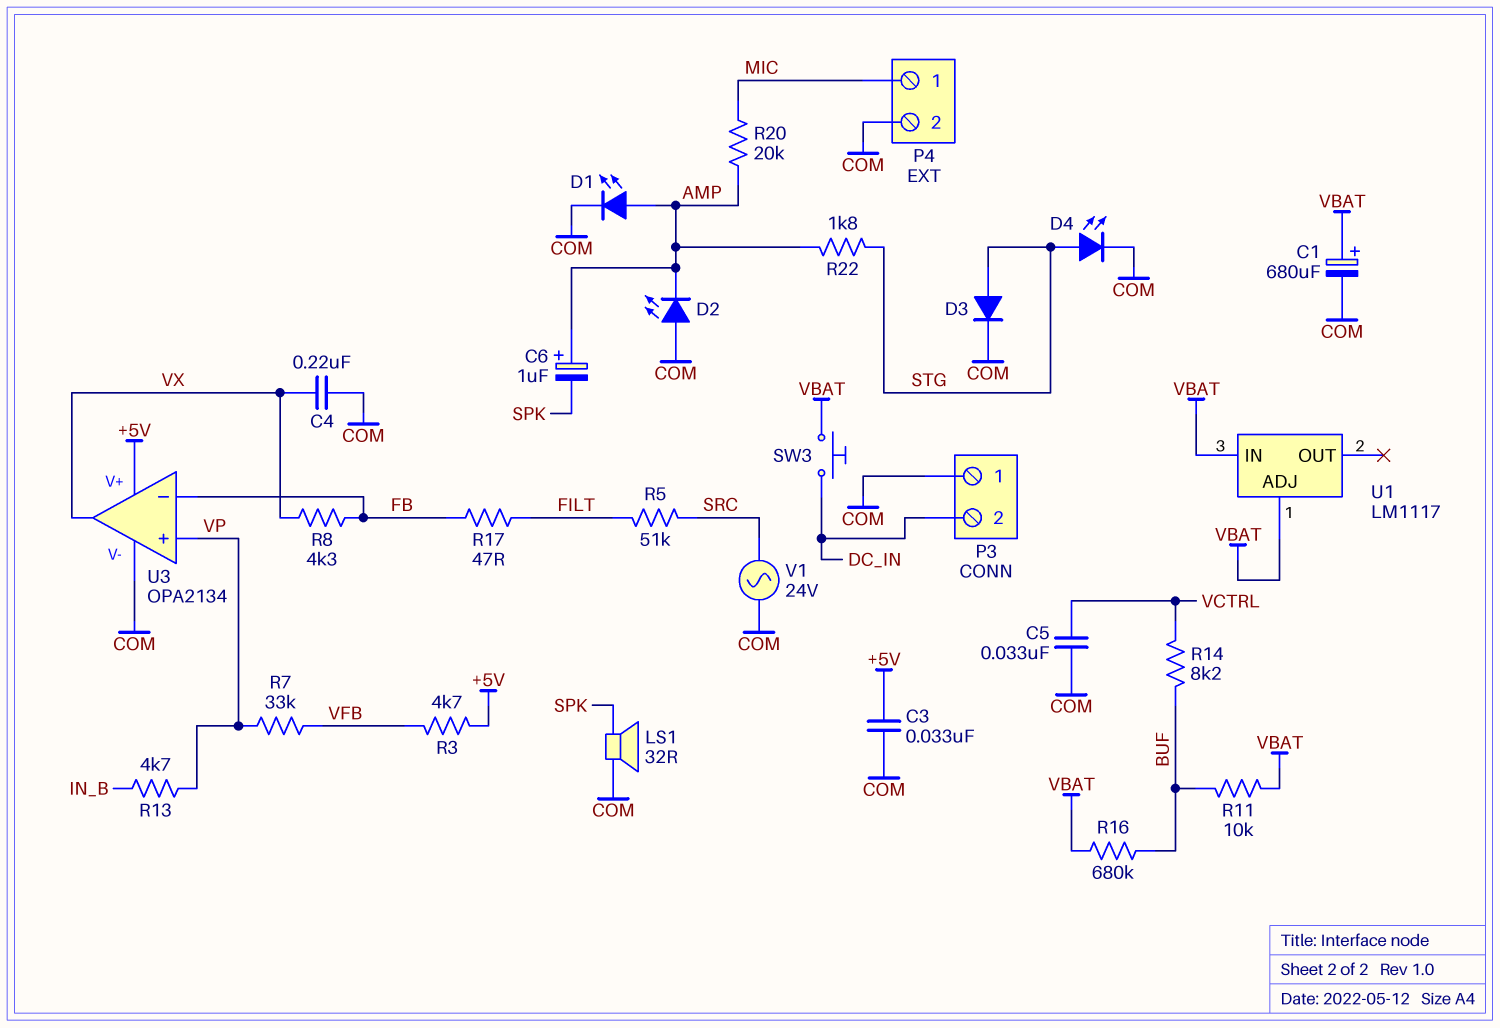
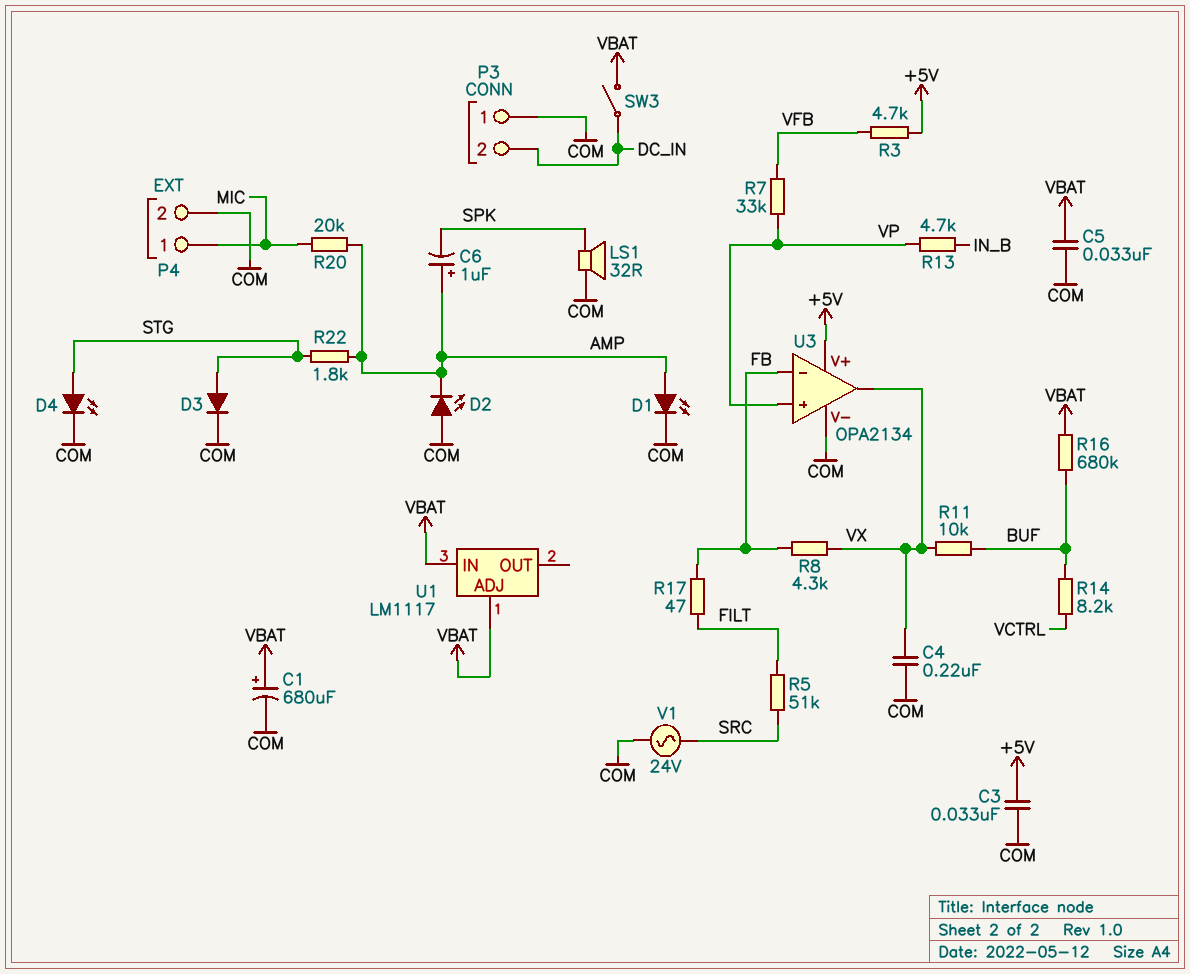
C5: 33nF (COM, VCTRL) -> 33nF (COM, VBAT)
R11: 10k (BUF, VBAT) -> 10k (BUF, VX)
SW3: button (DC_IN, VBAT) -> switch (DC_IN, VBAT)

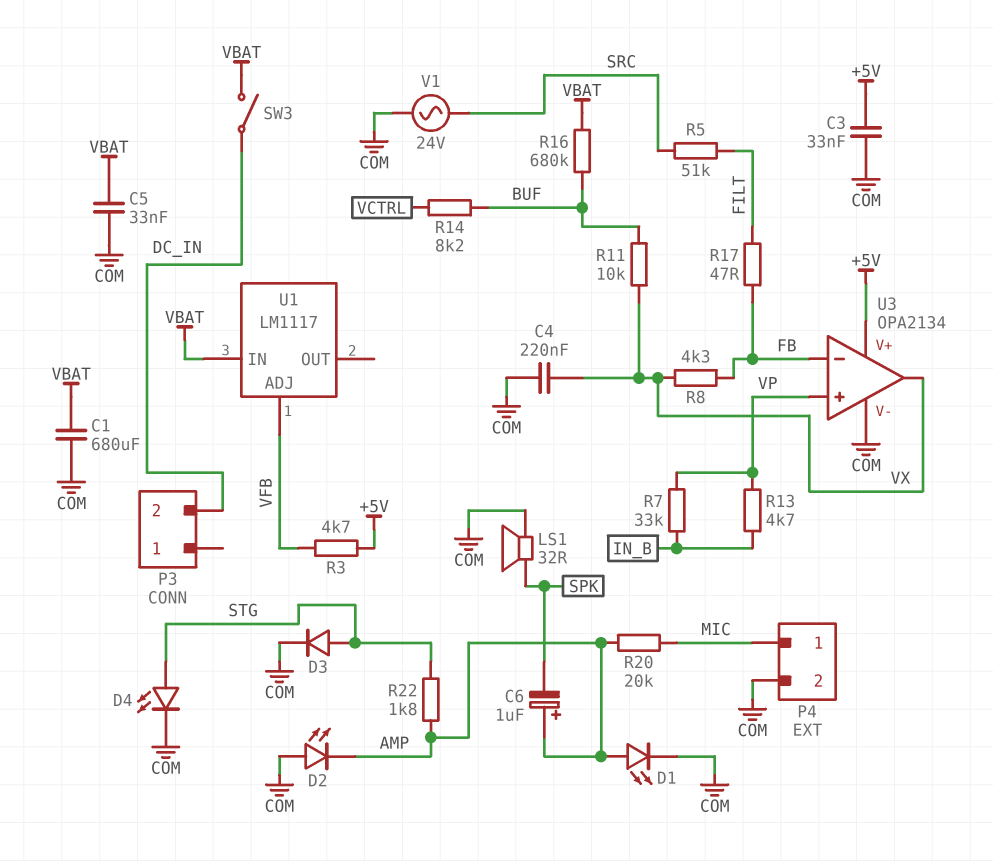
C1: 680uF (plus VBAT, minus COM) -> 680uF (COM, VBAT)
P3 pin 1: COM -> none
R7: 33k (VFB, VP) -> 33k (IN_B, VP)
U1 pin ADJ: VBAT -> VFB

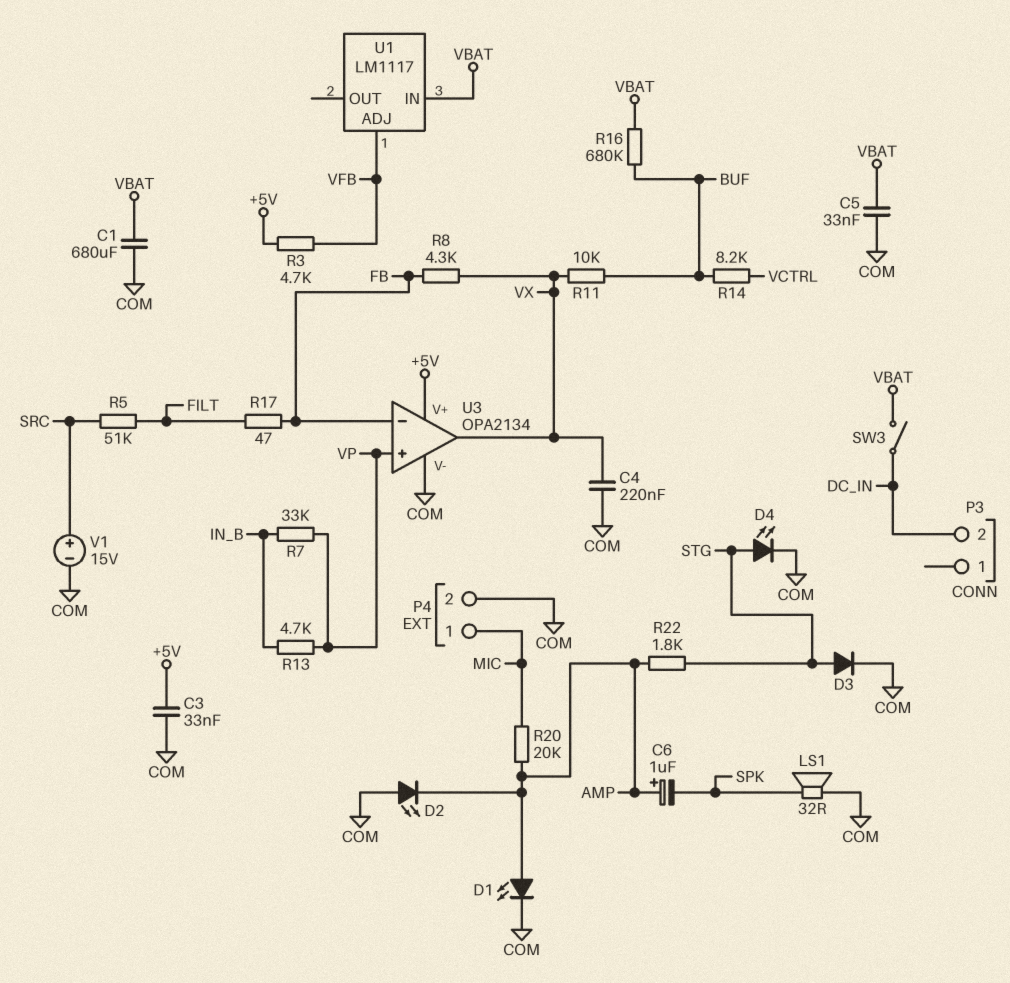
V1: AC 24V (COM, SRC) -> 15V (plus SRC, minus COM)

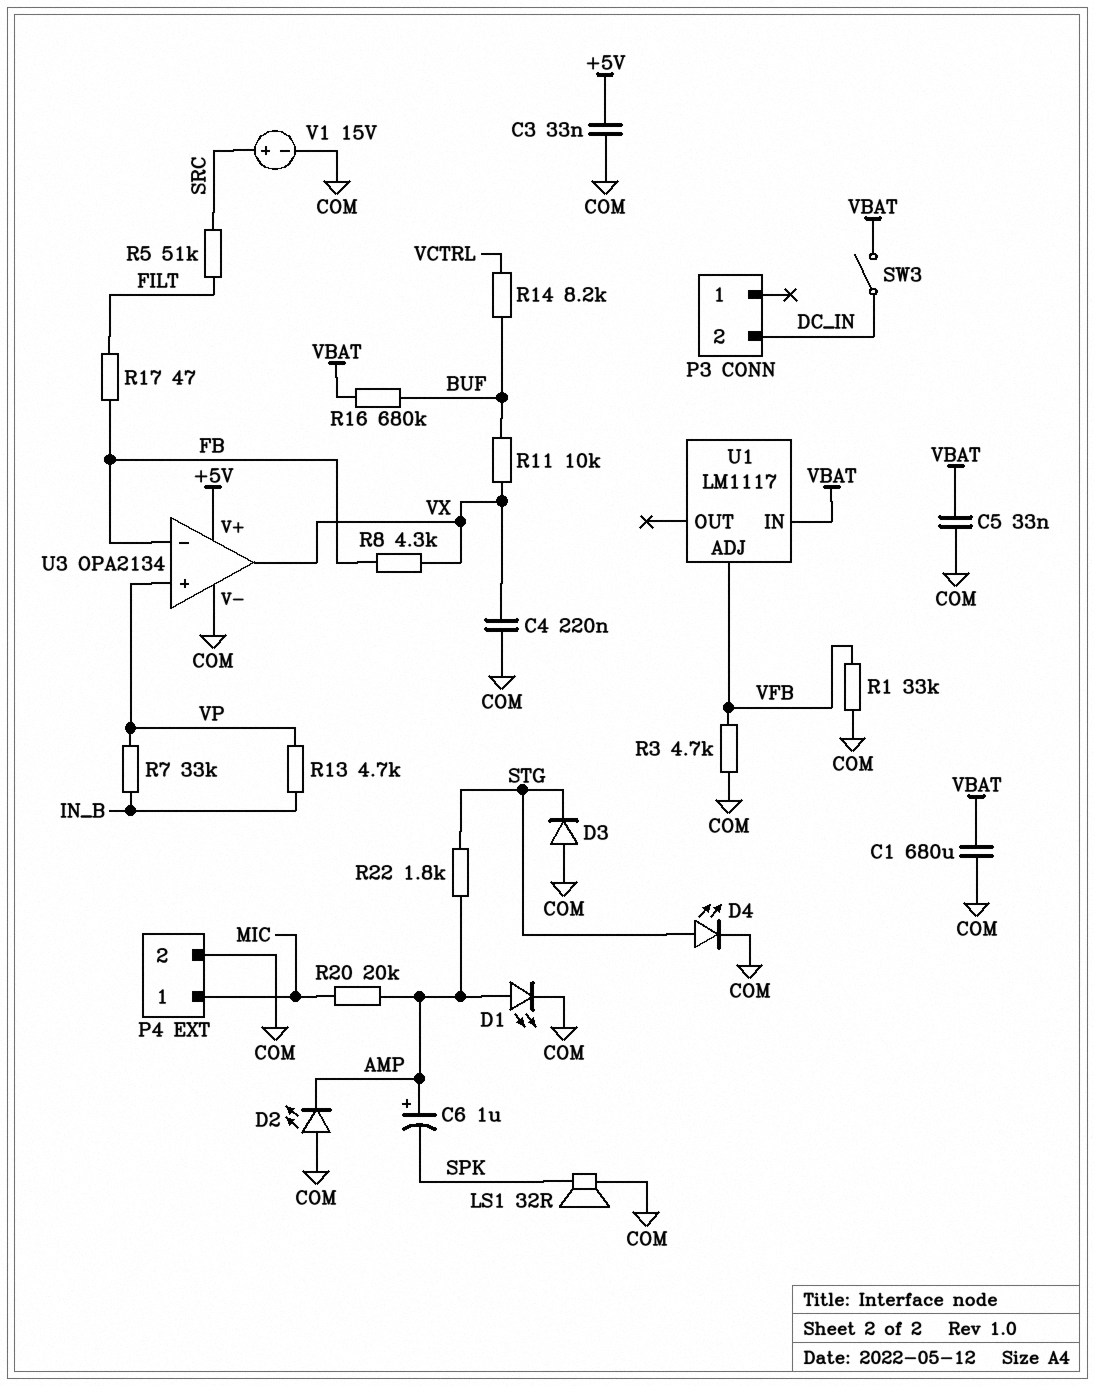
D3: diode (A STG, K COM) -> diode (A COM, K STG)
R1: none -> 33k (COM, VFB)
R3: 4.7k (+5V, VFB) -> 4.7k (COM, VFB)

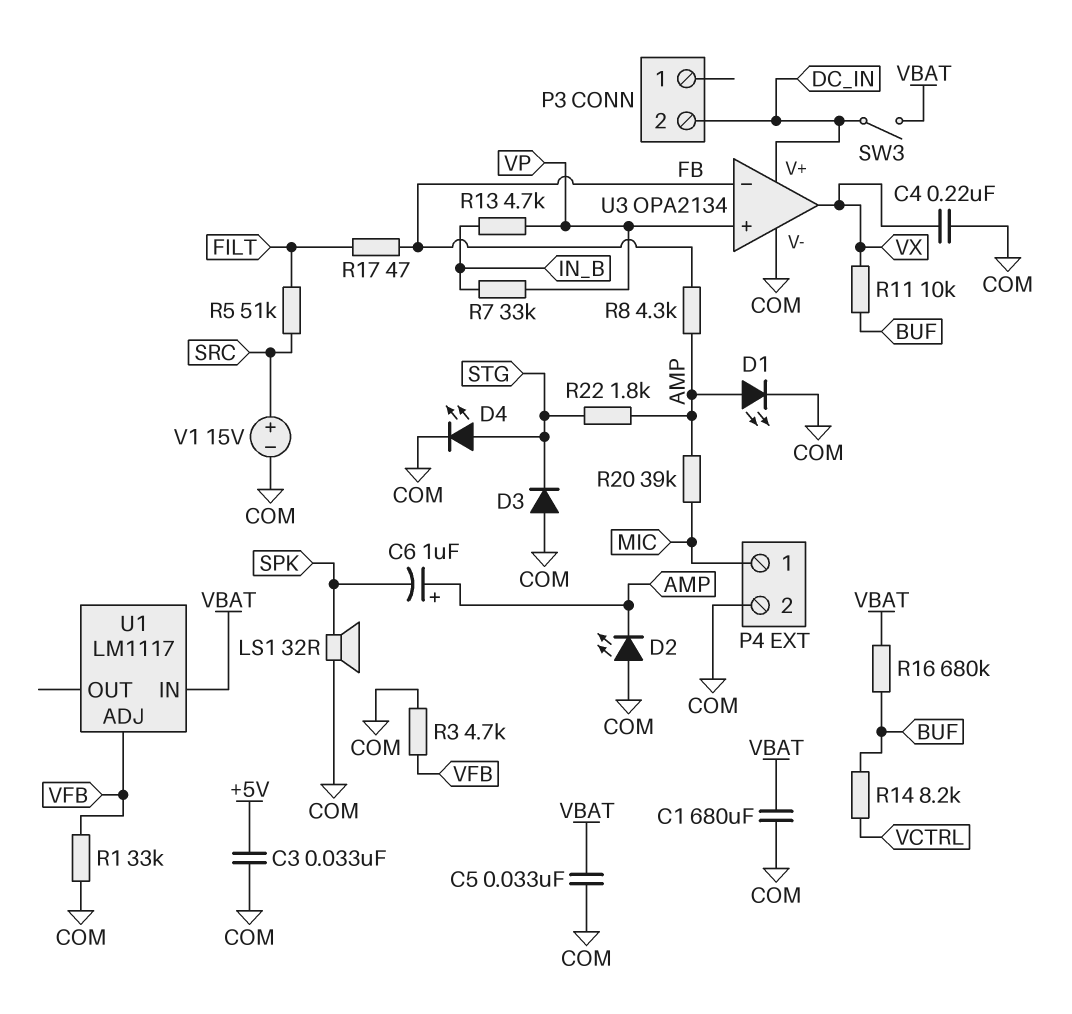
R8: 4.3k (FB, VX) -> 4.3k (AMP, FB)
R20: 20k (AMP, MIC) -> 39k (AMP, MIC)
U3 pin V+: +5V -> DC_IN

